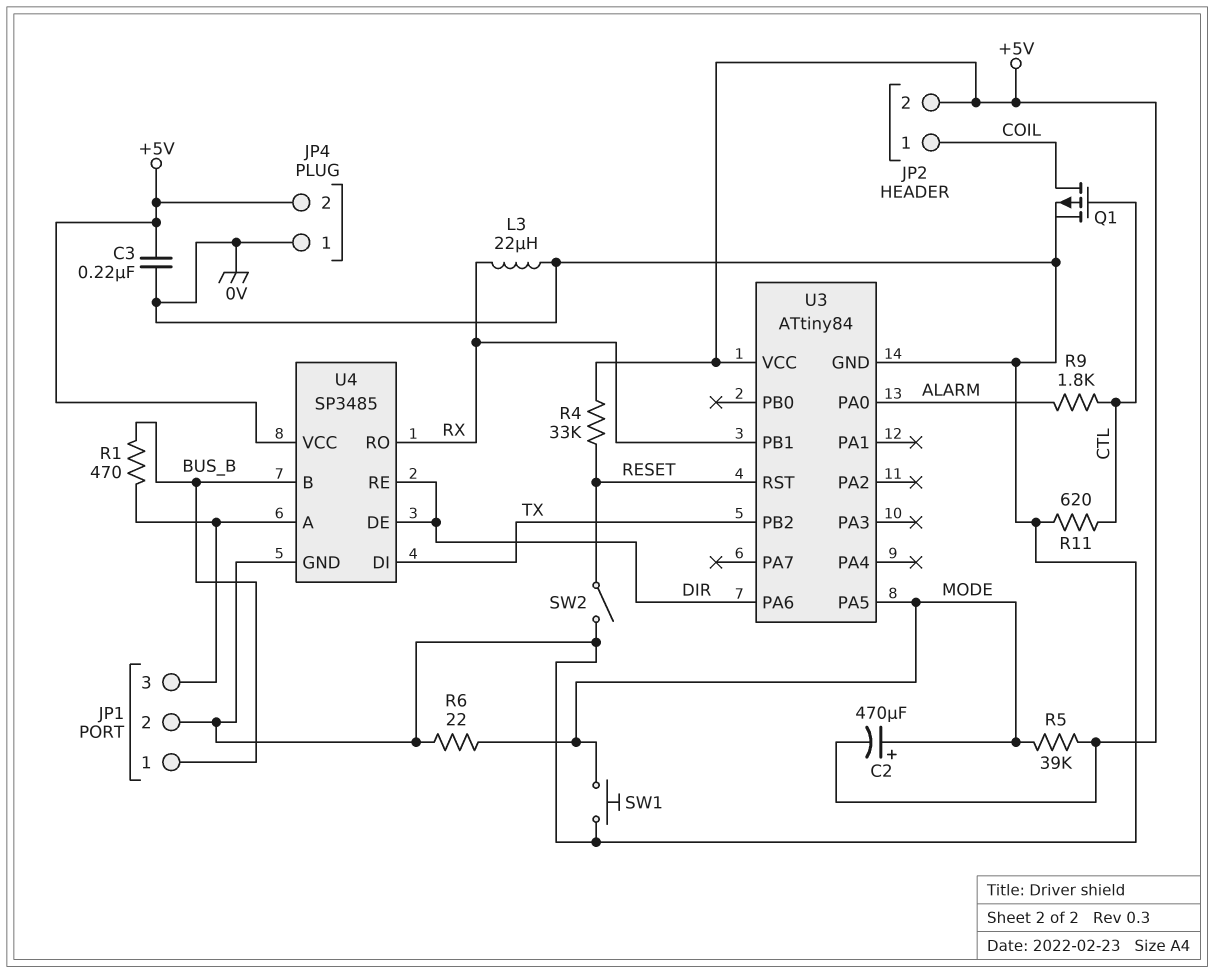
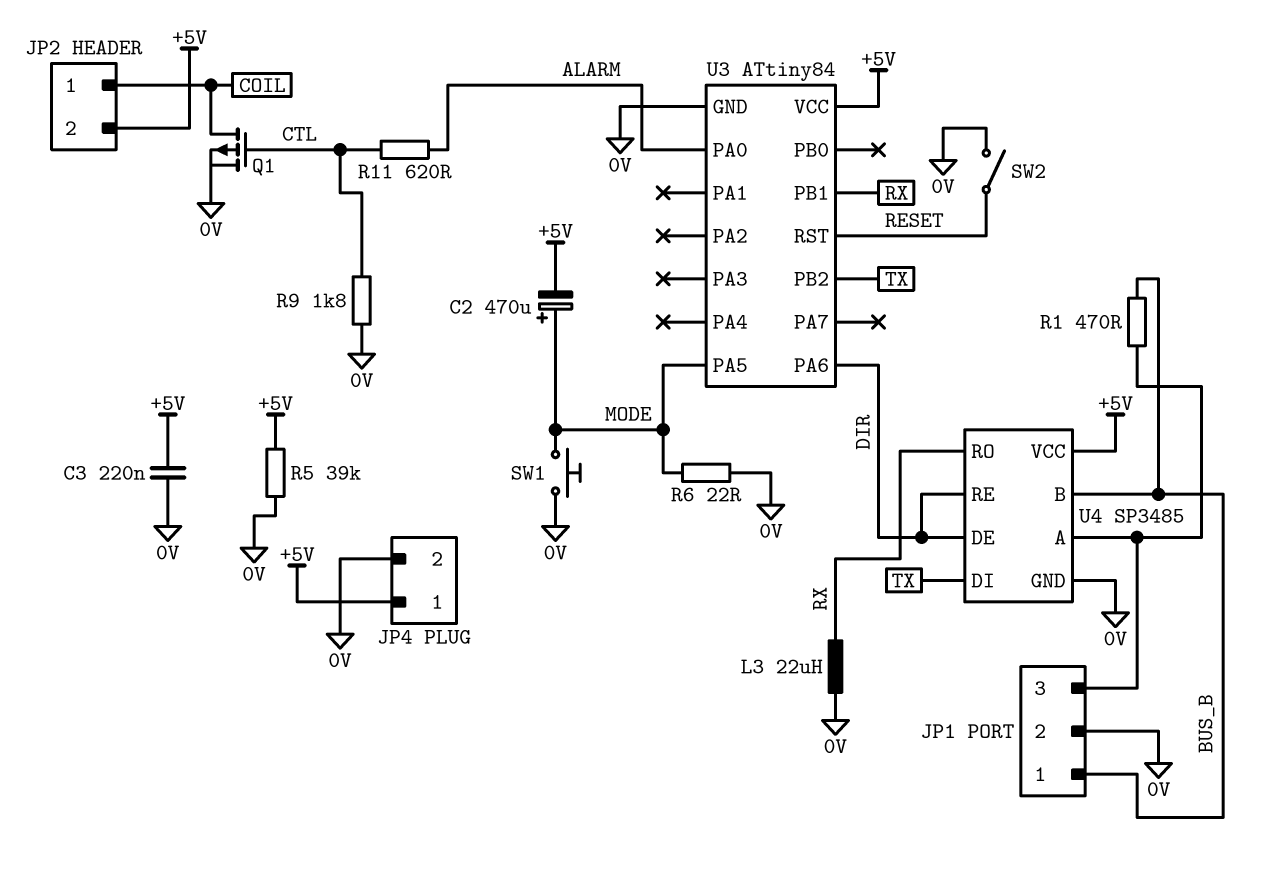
JP4 pin 1: 0V -> +5V
JP4 pin 2: +5V -> 0V
R4: 33k (+5V, RESET) -> none
R5: 39k (+5V, MODE) -> 39k (+5V, 0V)
R9: 1.8k (ALARM, CTL) -> 1.8k (0V, CTL)
R11: 620 (0V, CTL) -> 620 (ALARM, CTL)

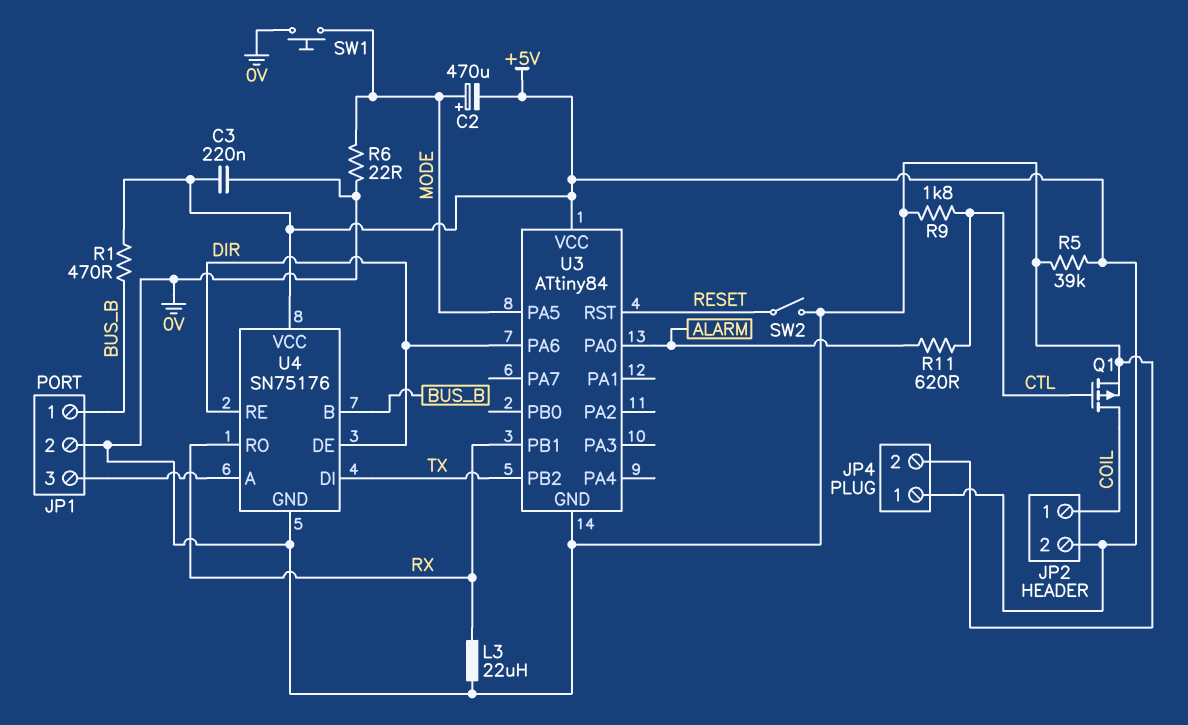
R1: 470 (BUS_B, JP1/3) -> 470 (+5V, BUS_B)
U4: SP3485 -> SN75176

